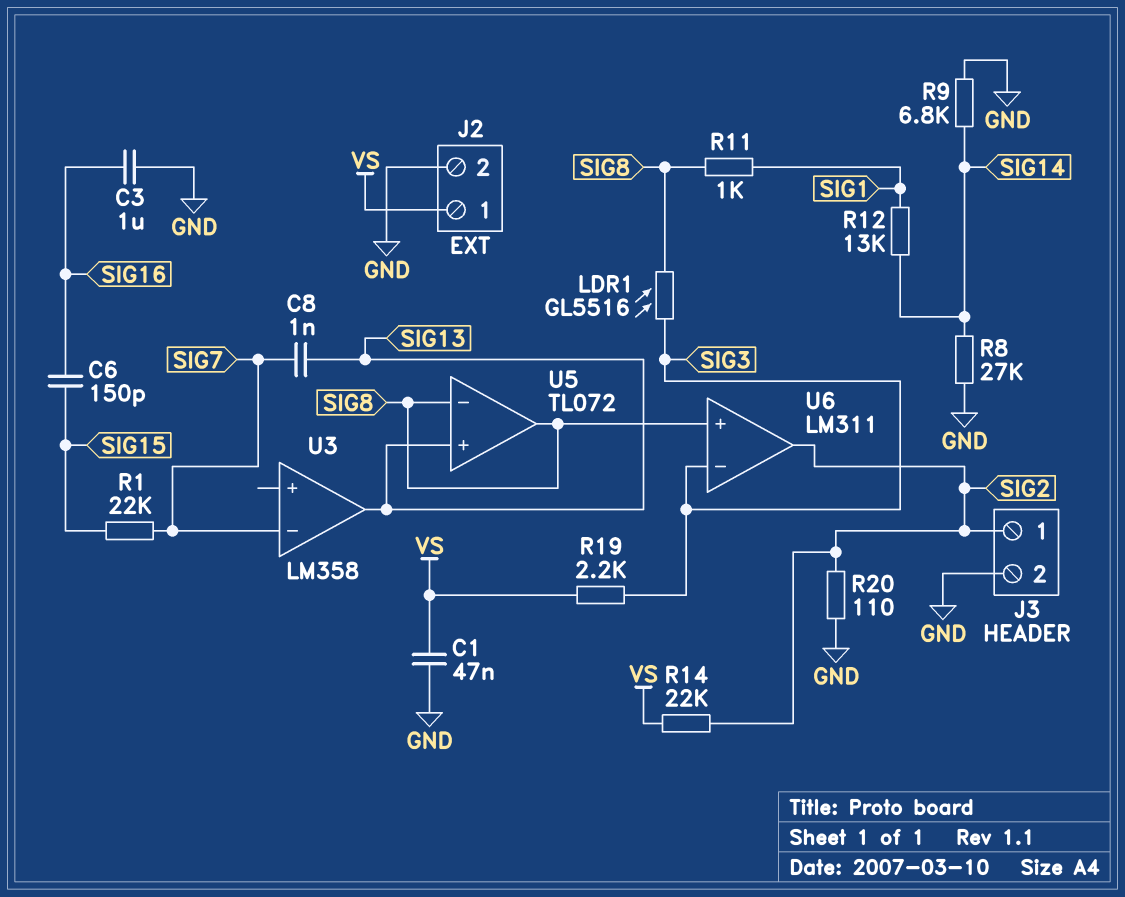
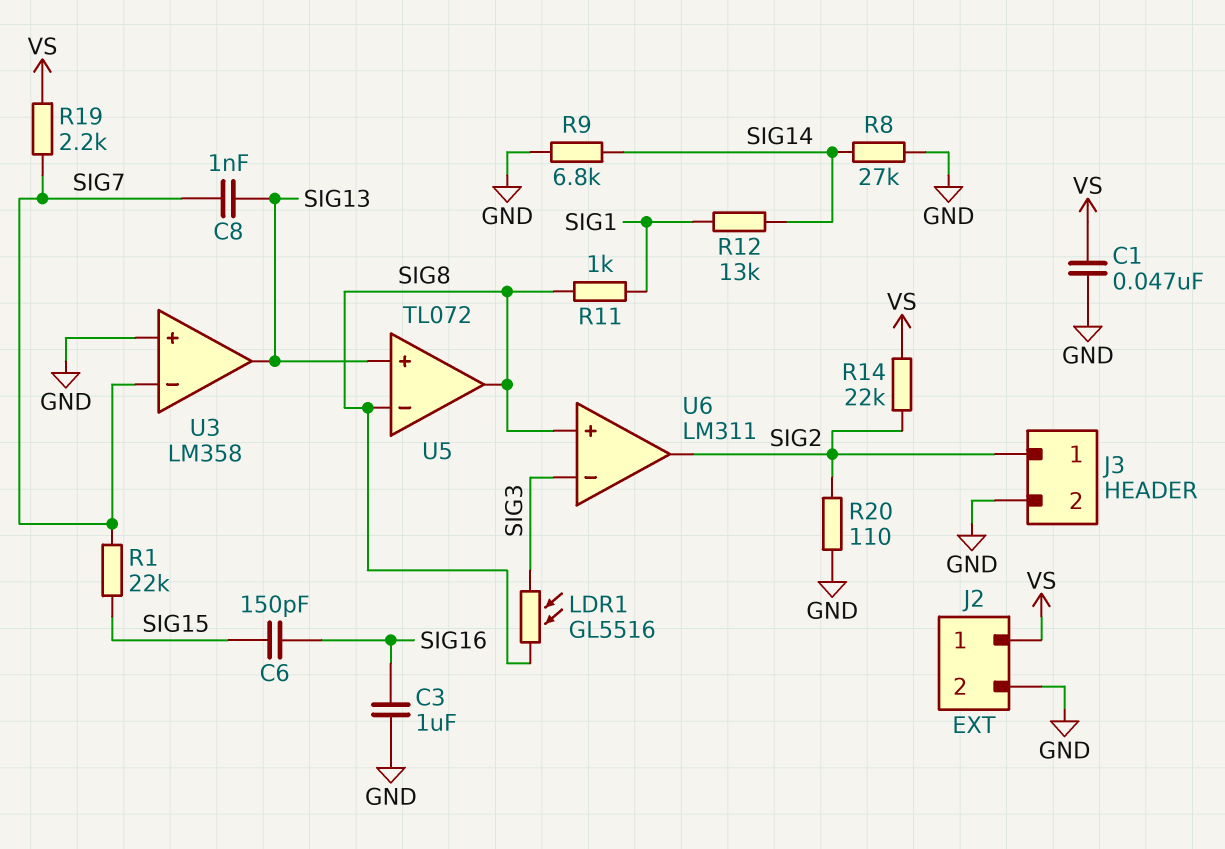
R19: 2.2k (SIG3, VS) -> 2.2k (SIG7, VS)
U3 pin in+: none -> GND

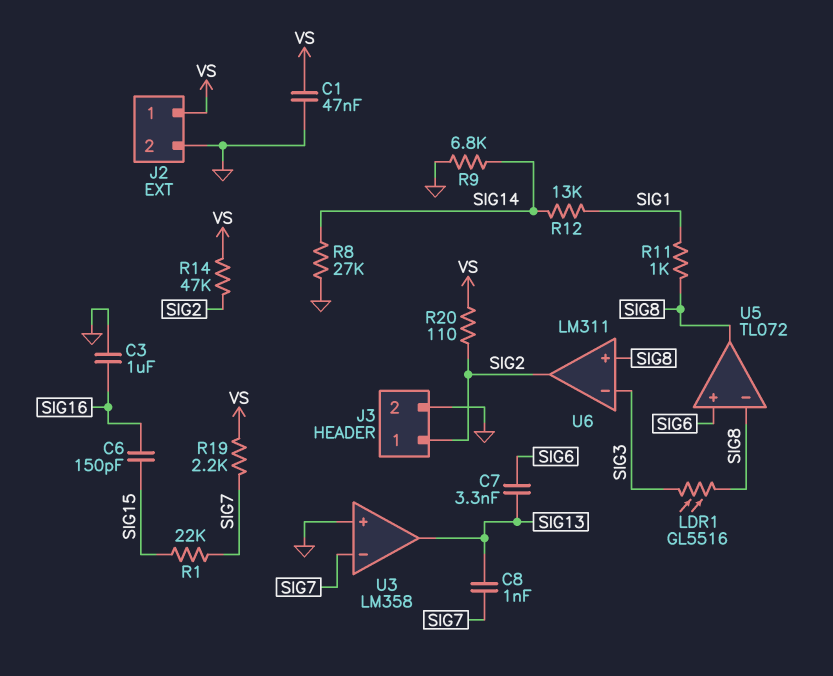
C7: none -> 3.3nF (SIG6, SIG13)
R14: 22k (SIG2, VS) -> 47k (SIG2, VS)
R20: 110 (GND, SIG2) -> 110 (SIG2, VS)
U5 pin in+: SIG13 -> SIG6

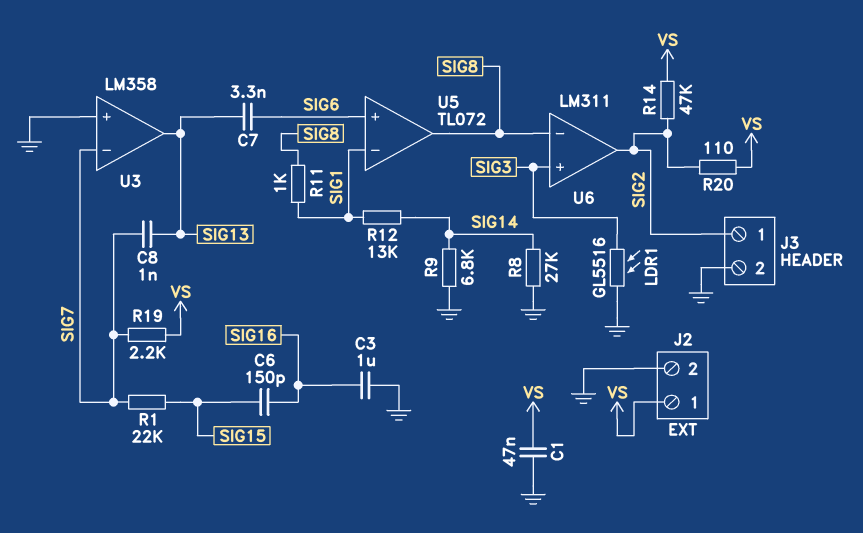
LDR1: GL5516 (SIG3, SIG8) -> GL5516 (GND, SIG3)
U5 pin in-: SIG8 -> SIG1
U6 pin in+: SIG8 -> SIG3
U6 pin in-: SIG3 -> SIG8

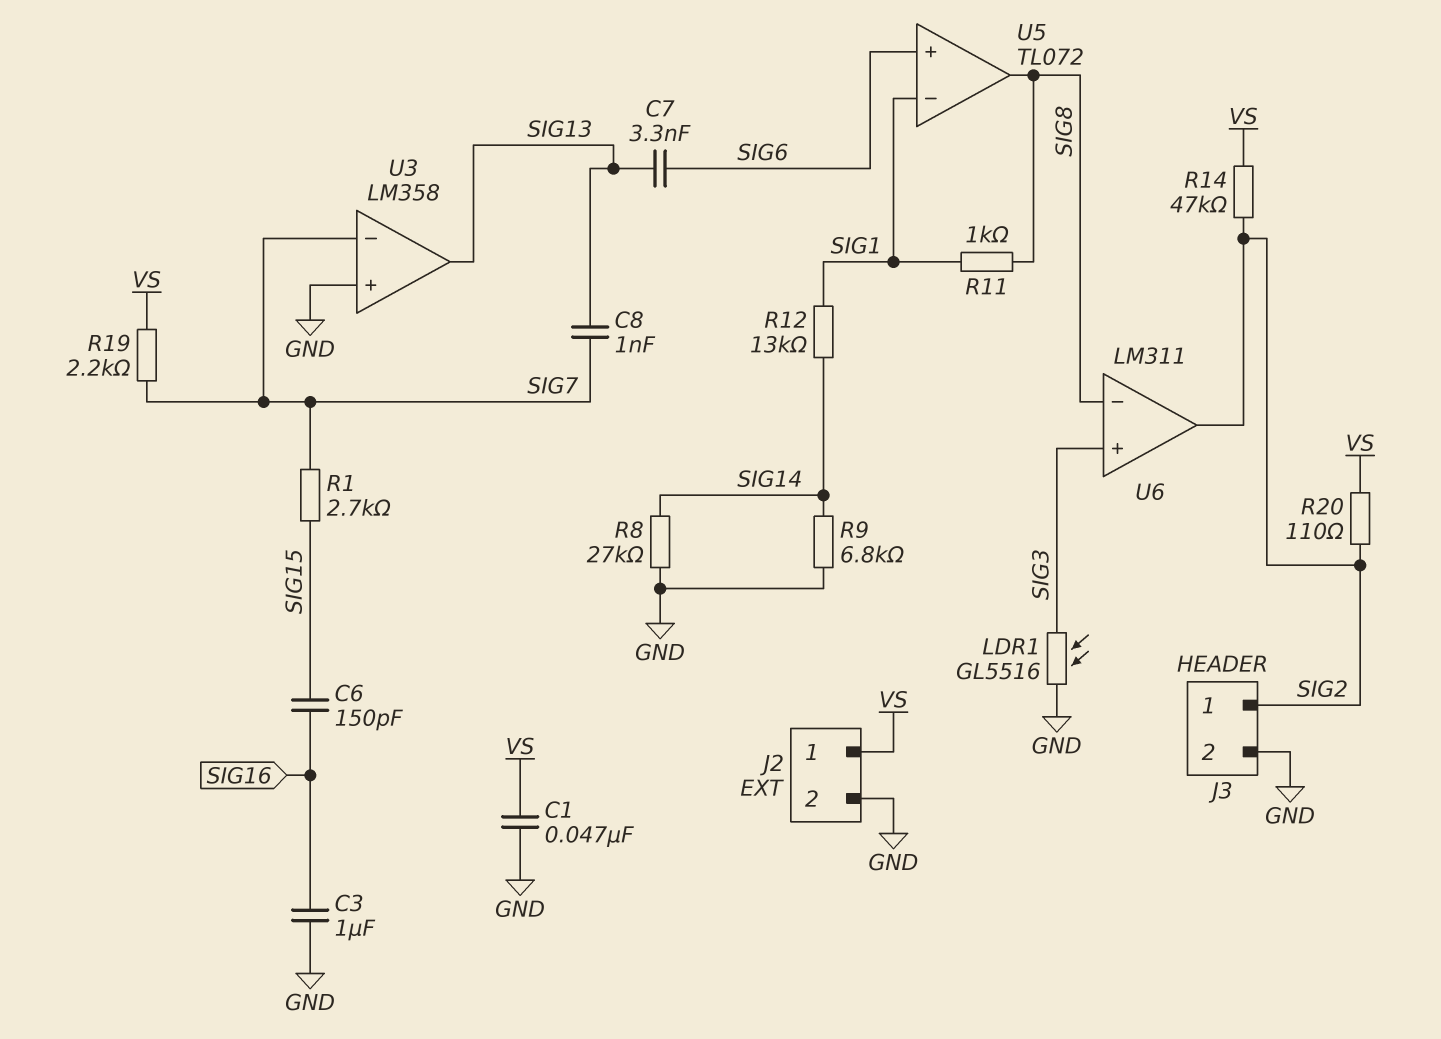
R1: 22k (SIG7, SIG15) -> 2.7k (SIG7, SIG15)

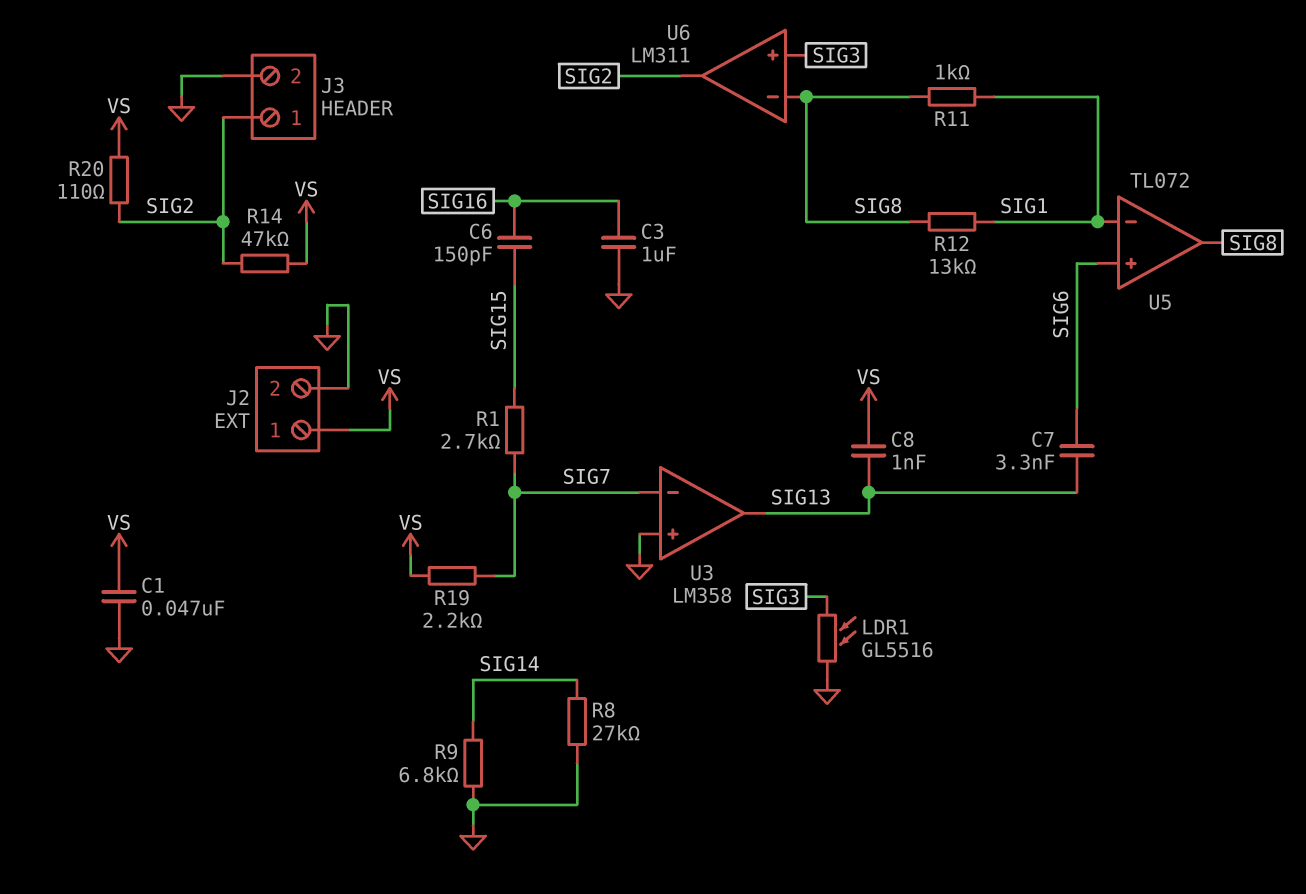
C8: 1nF (SIG7, SIG13) -> 1nF (SIG13, VS)
R12: 13k (SIG1, SIG14) -> 13k (SIG1, SIG8)

